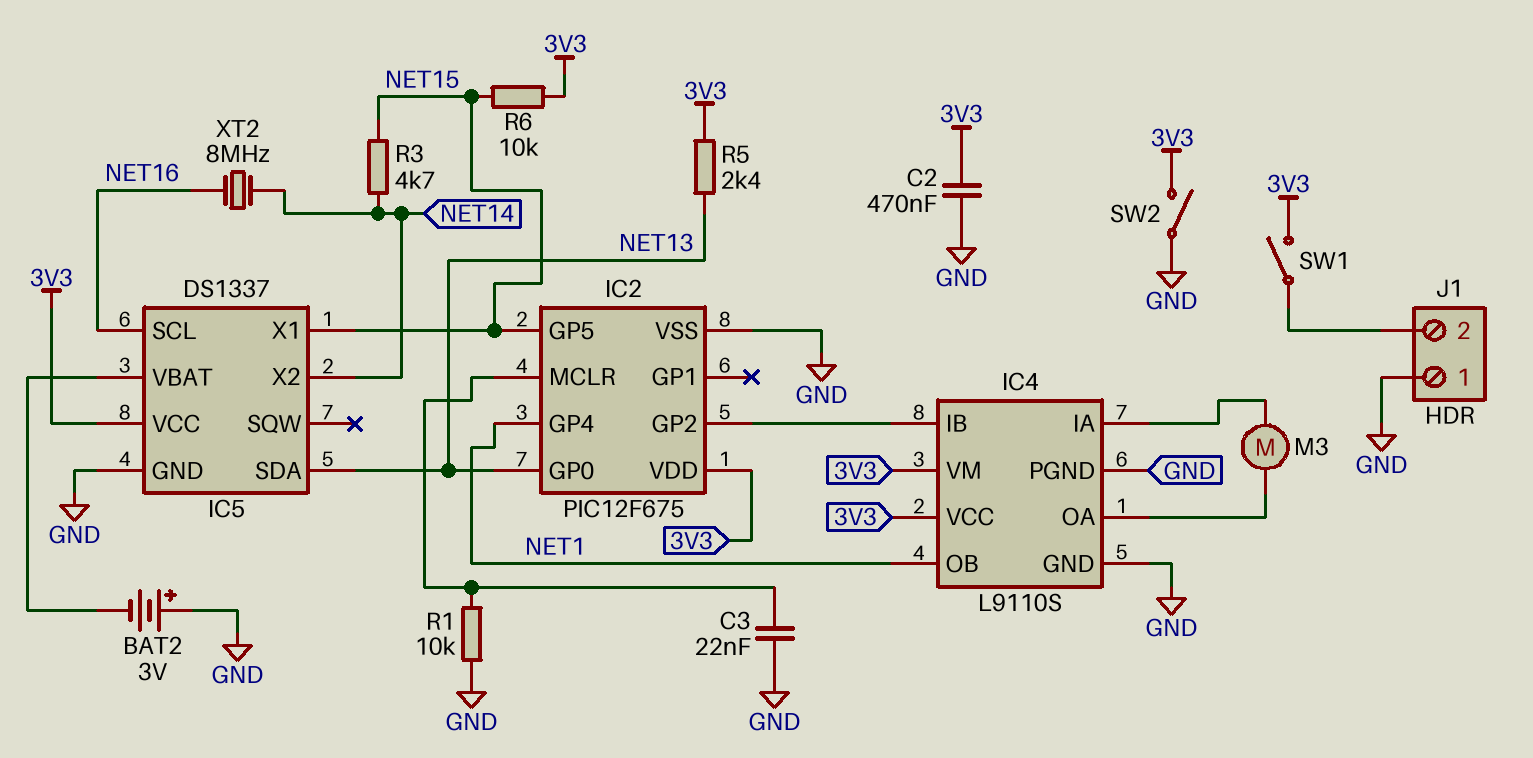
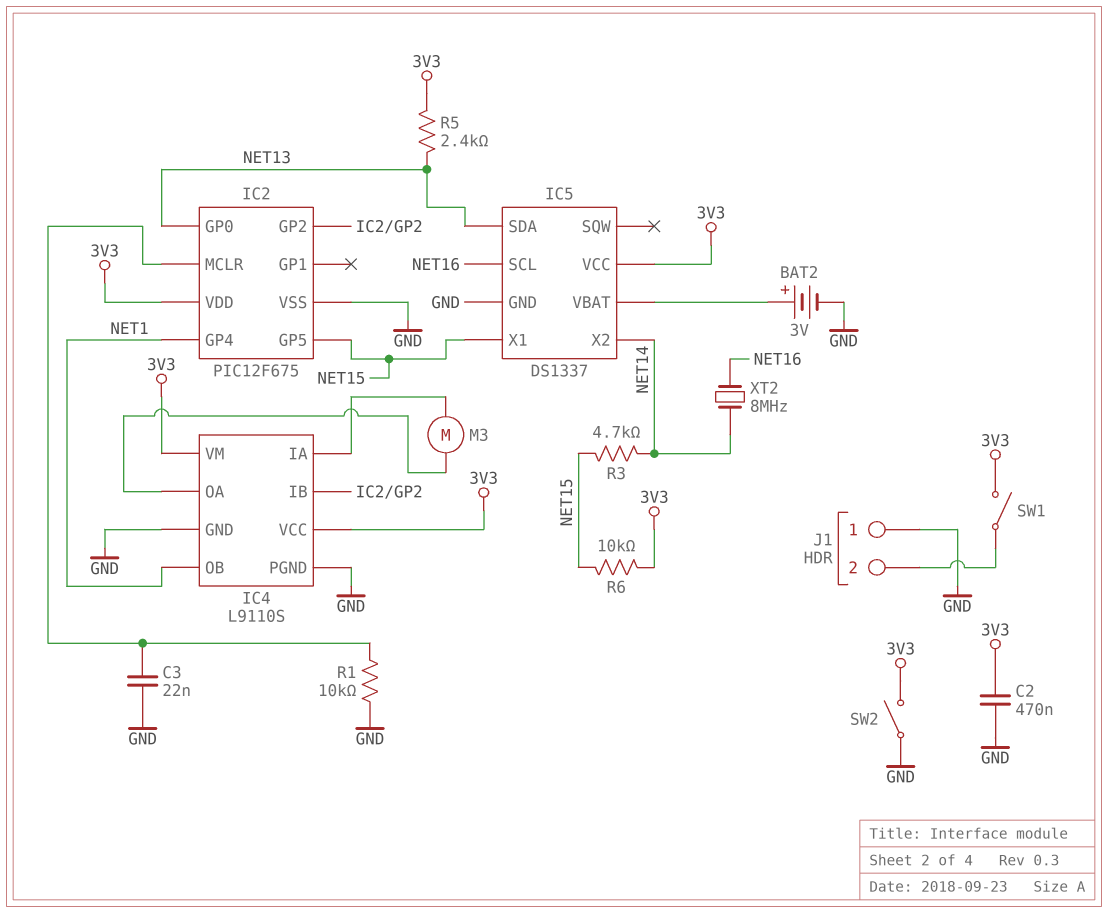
BAT2: 3V (plus GND, minus IC5/VBAT) -> 3V (plus IC5/VBAT, minus GND)

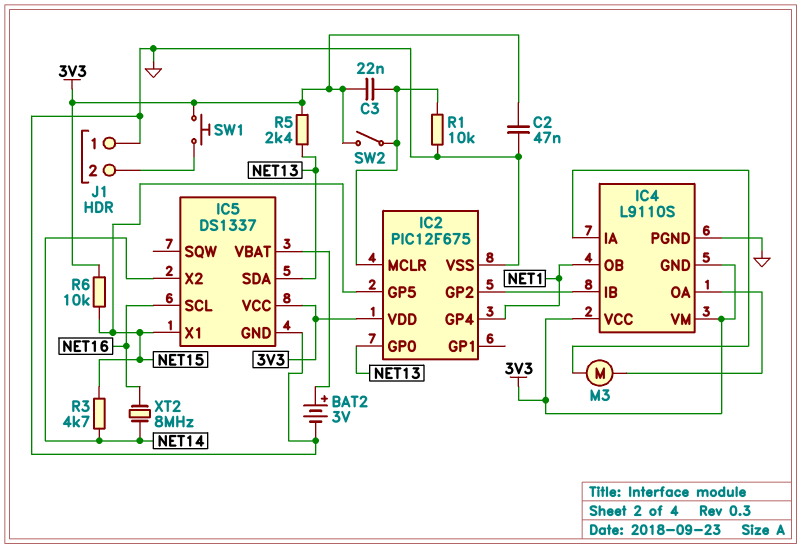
C2: 470nF (3V3, GND) -> 47nF (3V3, GND)
C3: 22nF (GND, IC2/MCLR) -> 22nF (3V3, IC2/MCLR)
IC4 pin GND: GND -> 3V3
SW1: switch (3V3, J1/2) -> button (3V3, J1/2)
SW2: switch (3V3, GND) -> switch (3V3, IC2/MCLR)

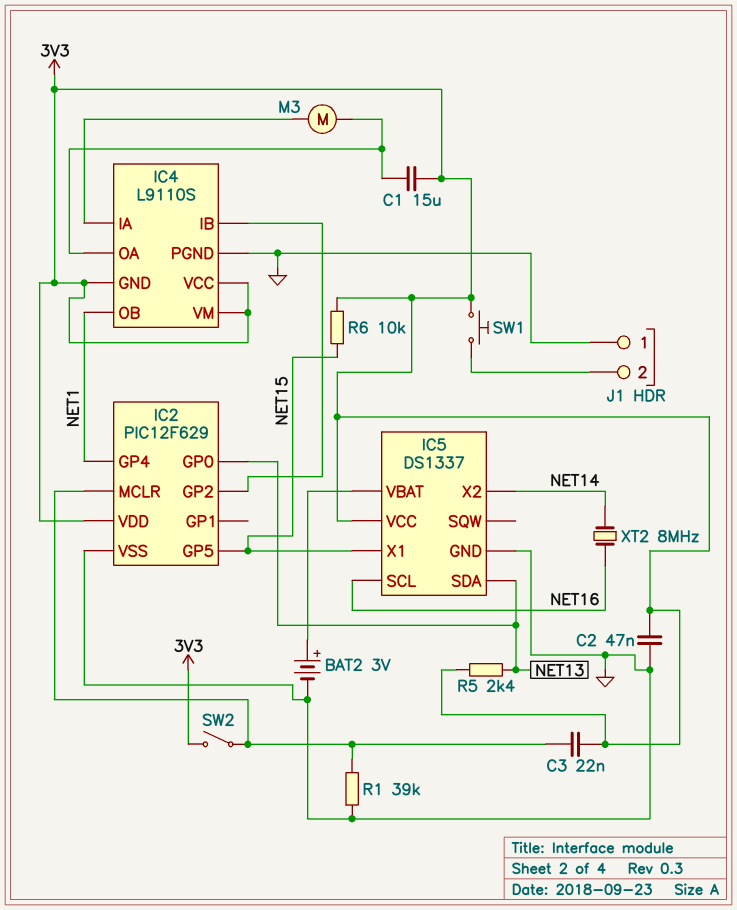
C1: none -> 15uF (3V3, IC4/OA)
IC2: PIC12F675 -> PIC12F629
R1: 10k (GND, IC2/MCLR) -> 39k (GND, IC2/MCLR)
R3: 4.7k (NET14, NET15) -> none

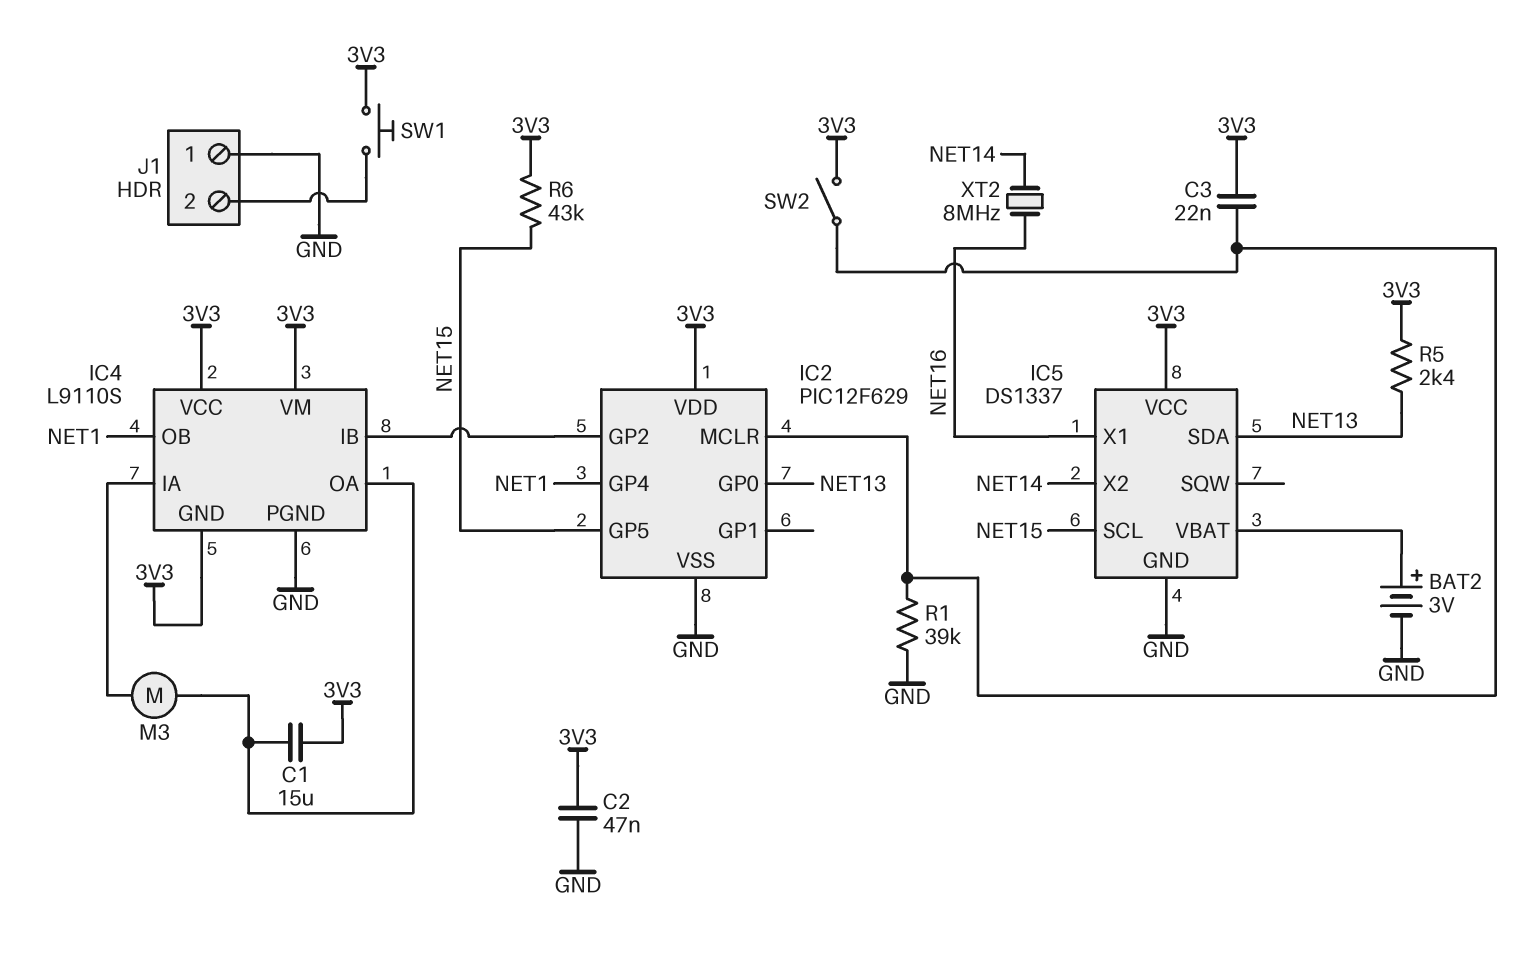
IC5 pin SCL: NET16 -> NET15
IC5 pin X1: NET15 -> NET16
R6: 10k (3V3, NET15) -> 43k (3V3, NET15)

